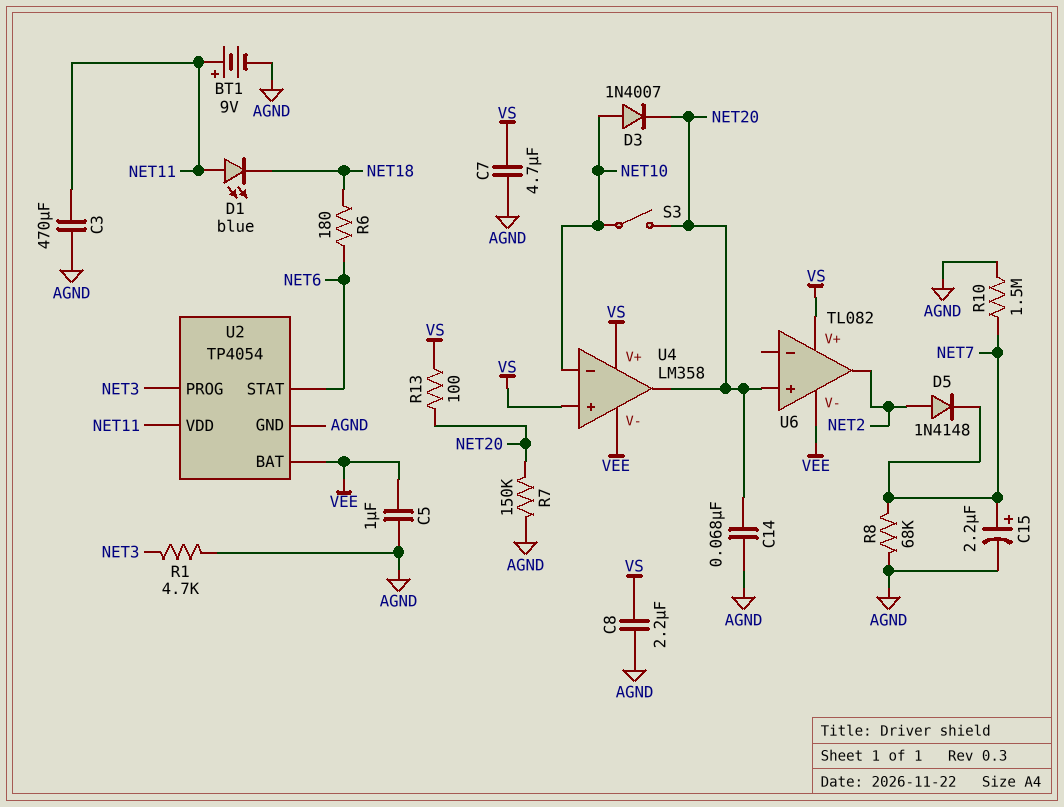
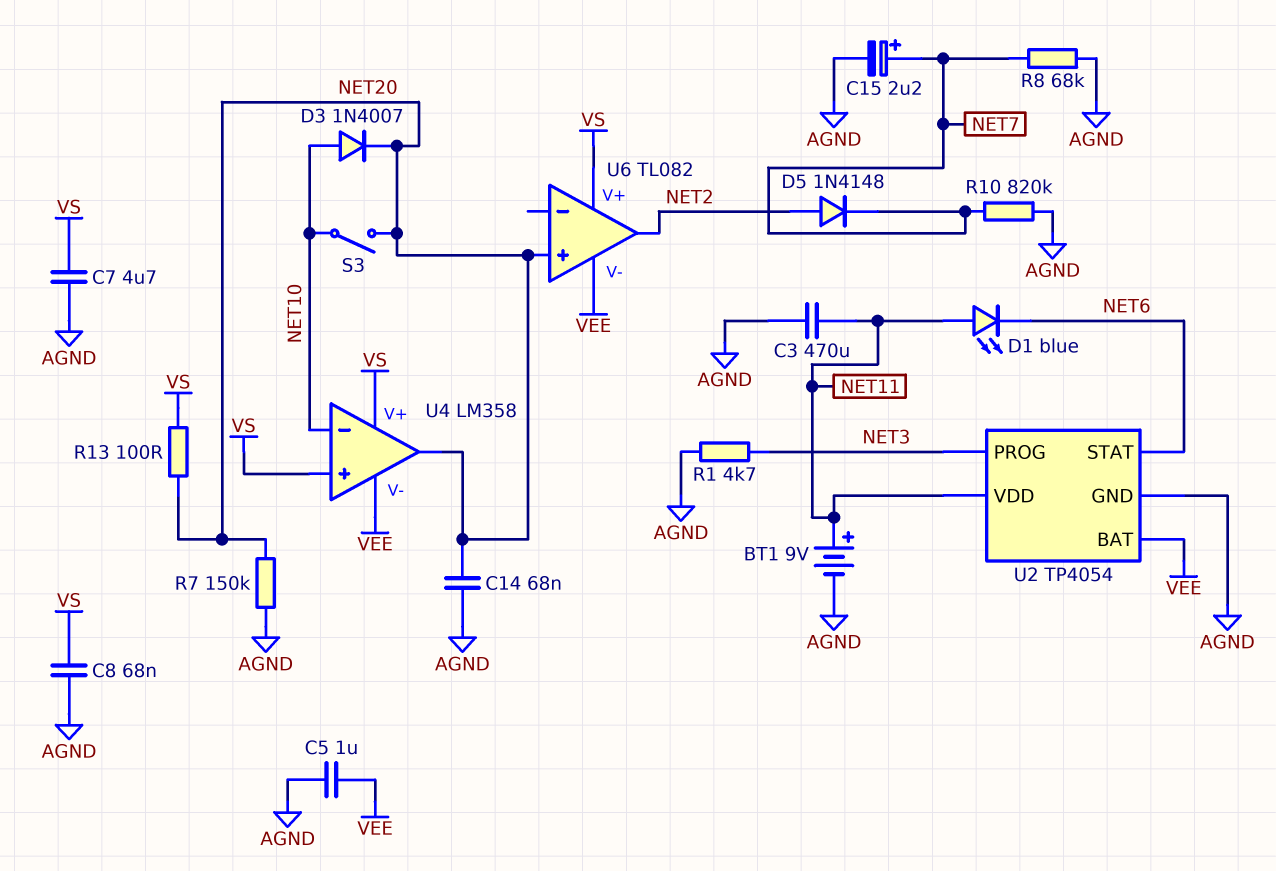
C8: 2.2uF (AGND, VS) -> 68nF (AGND, VS)
D1: LED blue (A NET11, K NET18) -> LED blue (A NET11, K NET6)
R6: 180 (NET6, NET18) -> none
R10: 1.5M (AGND, NET7) -> 820k (AGND, NET7)

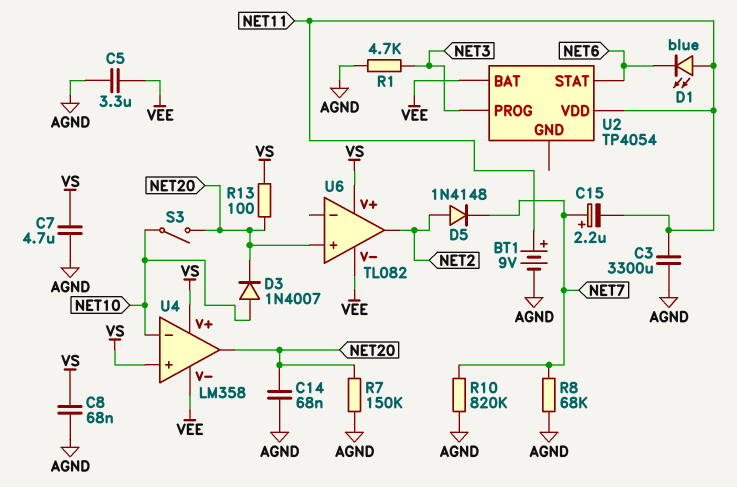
C3: 470uF (AGND, NET11) -> 3300uF (AGND, NET11)
C5: 1uF (AGND, VEE) -> 3.3uF (AGND, VEE)
C15: 2.2uF (plus NET7, minus AGND) -> 2.2uF (plus NET7, minus NET11)
U2 pin GND: AGND -> none

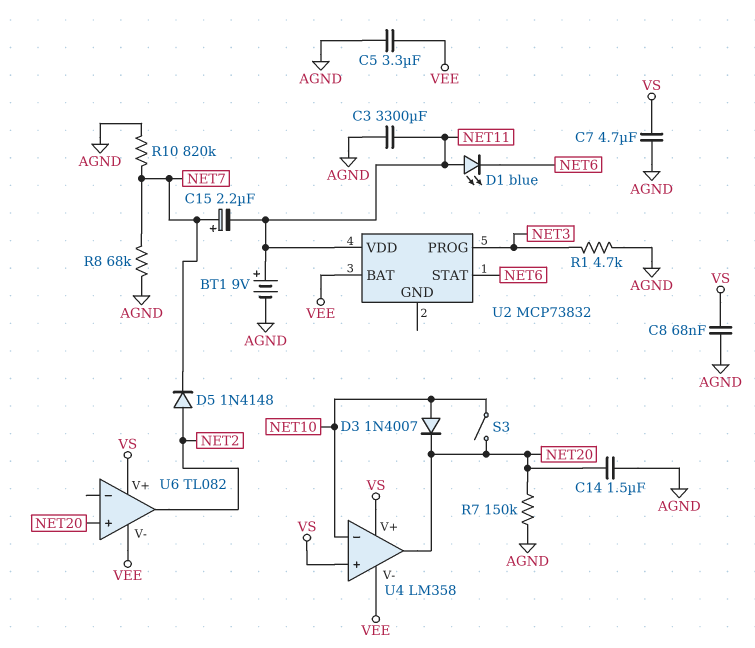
C14: 68nF (AGND, NET20) -> 1.5uF (AGND, NET20)
R13: 100 (NET20, VS) -> none
U2: TP4054 -> MCP73832

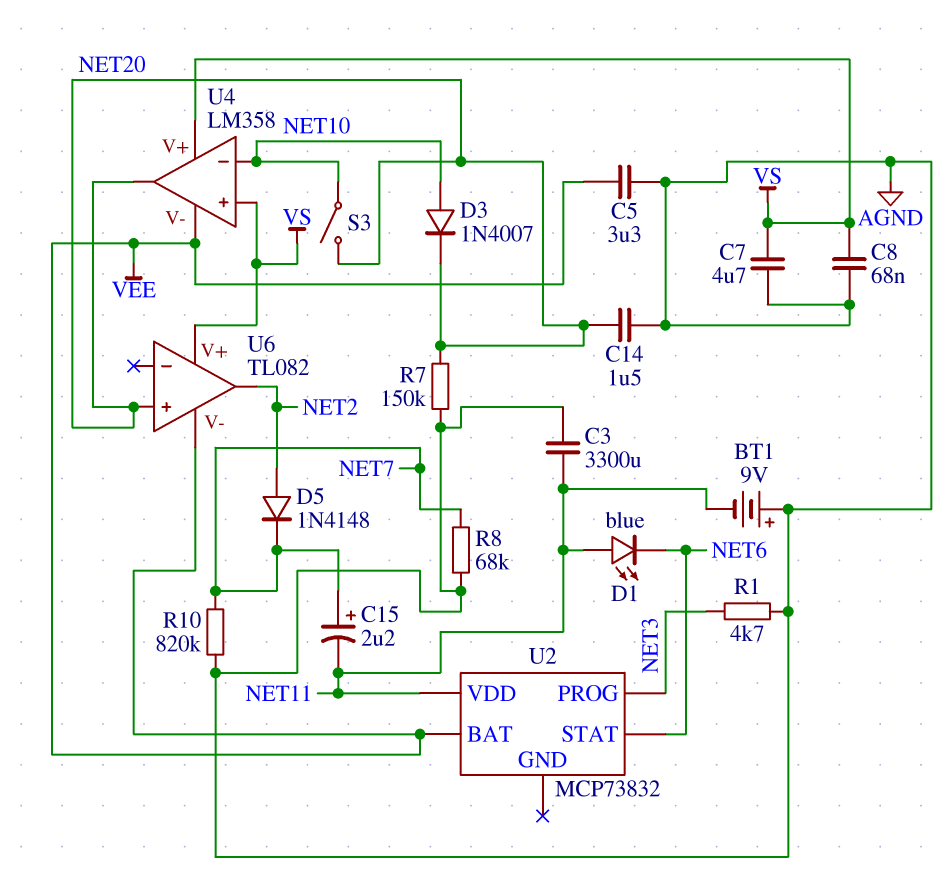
BT1: 9V (plus NET11, minus AGND) -> 9V (plus AGND, minus NET11)

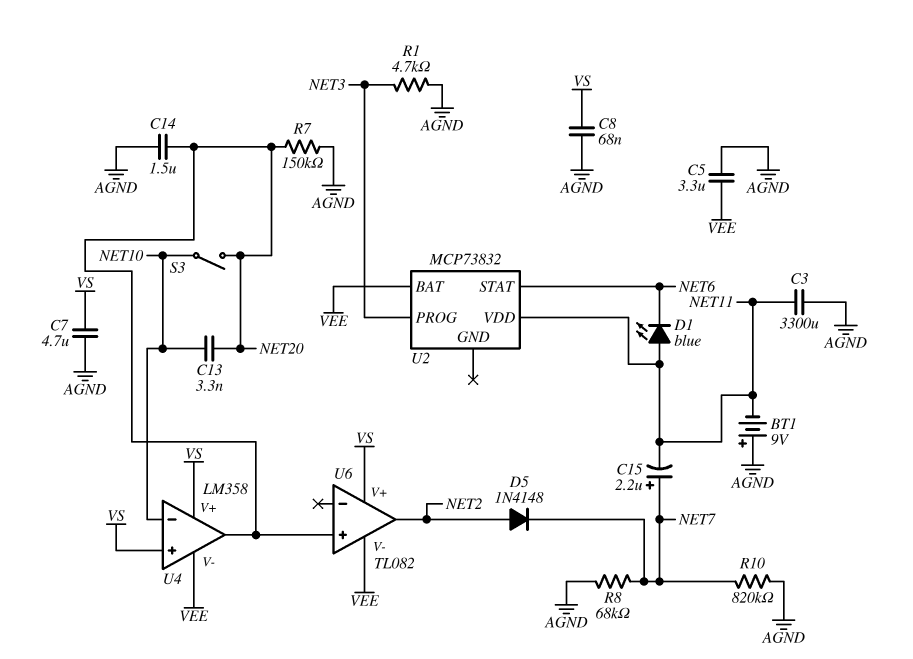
C13: none -> 3.3nF (NET10, NET20)
D3: diode 1N4007 (A NET10, K NET20) -> none

